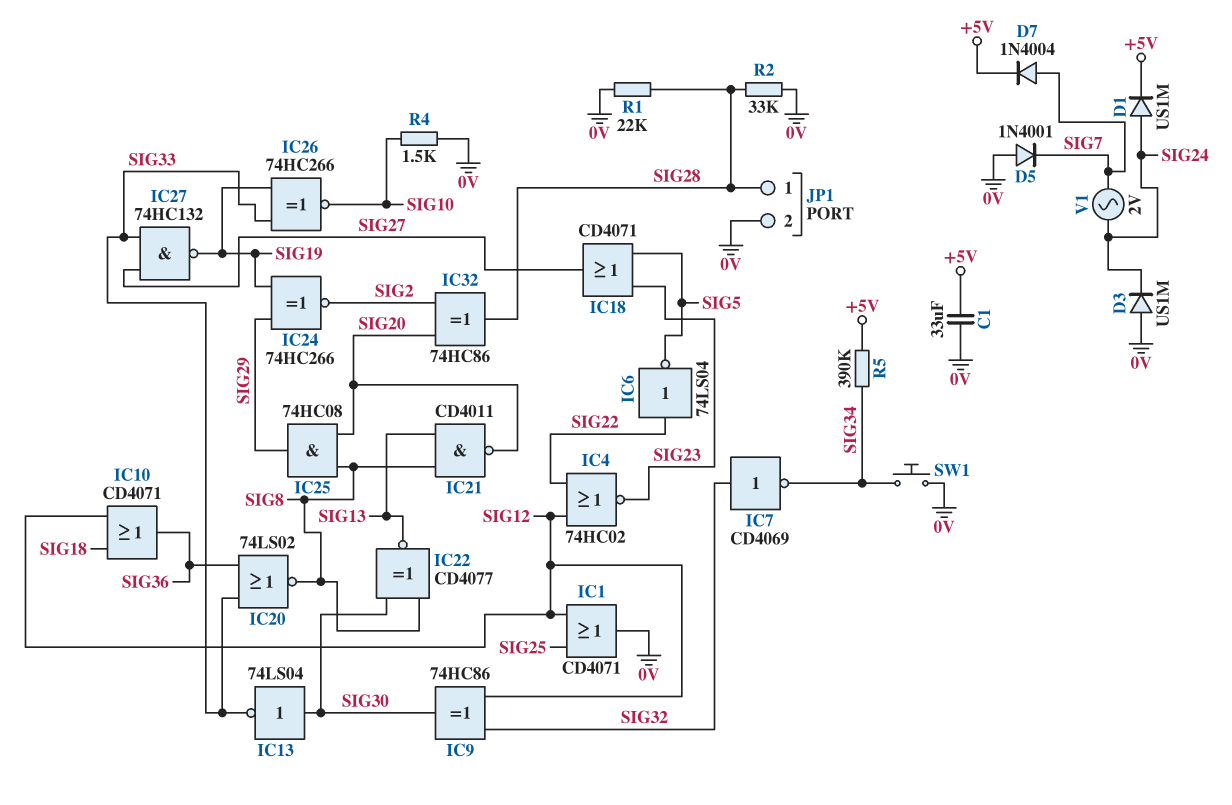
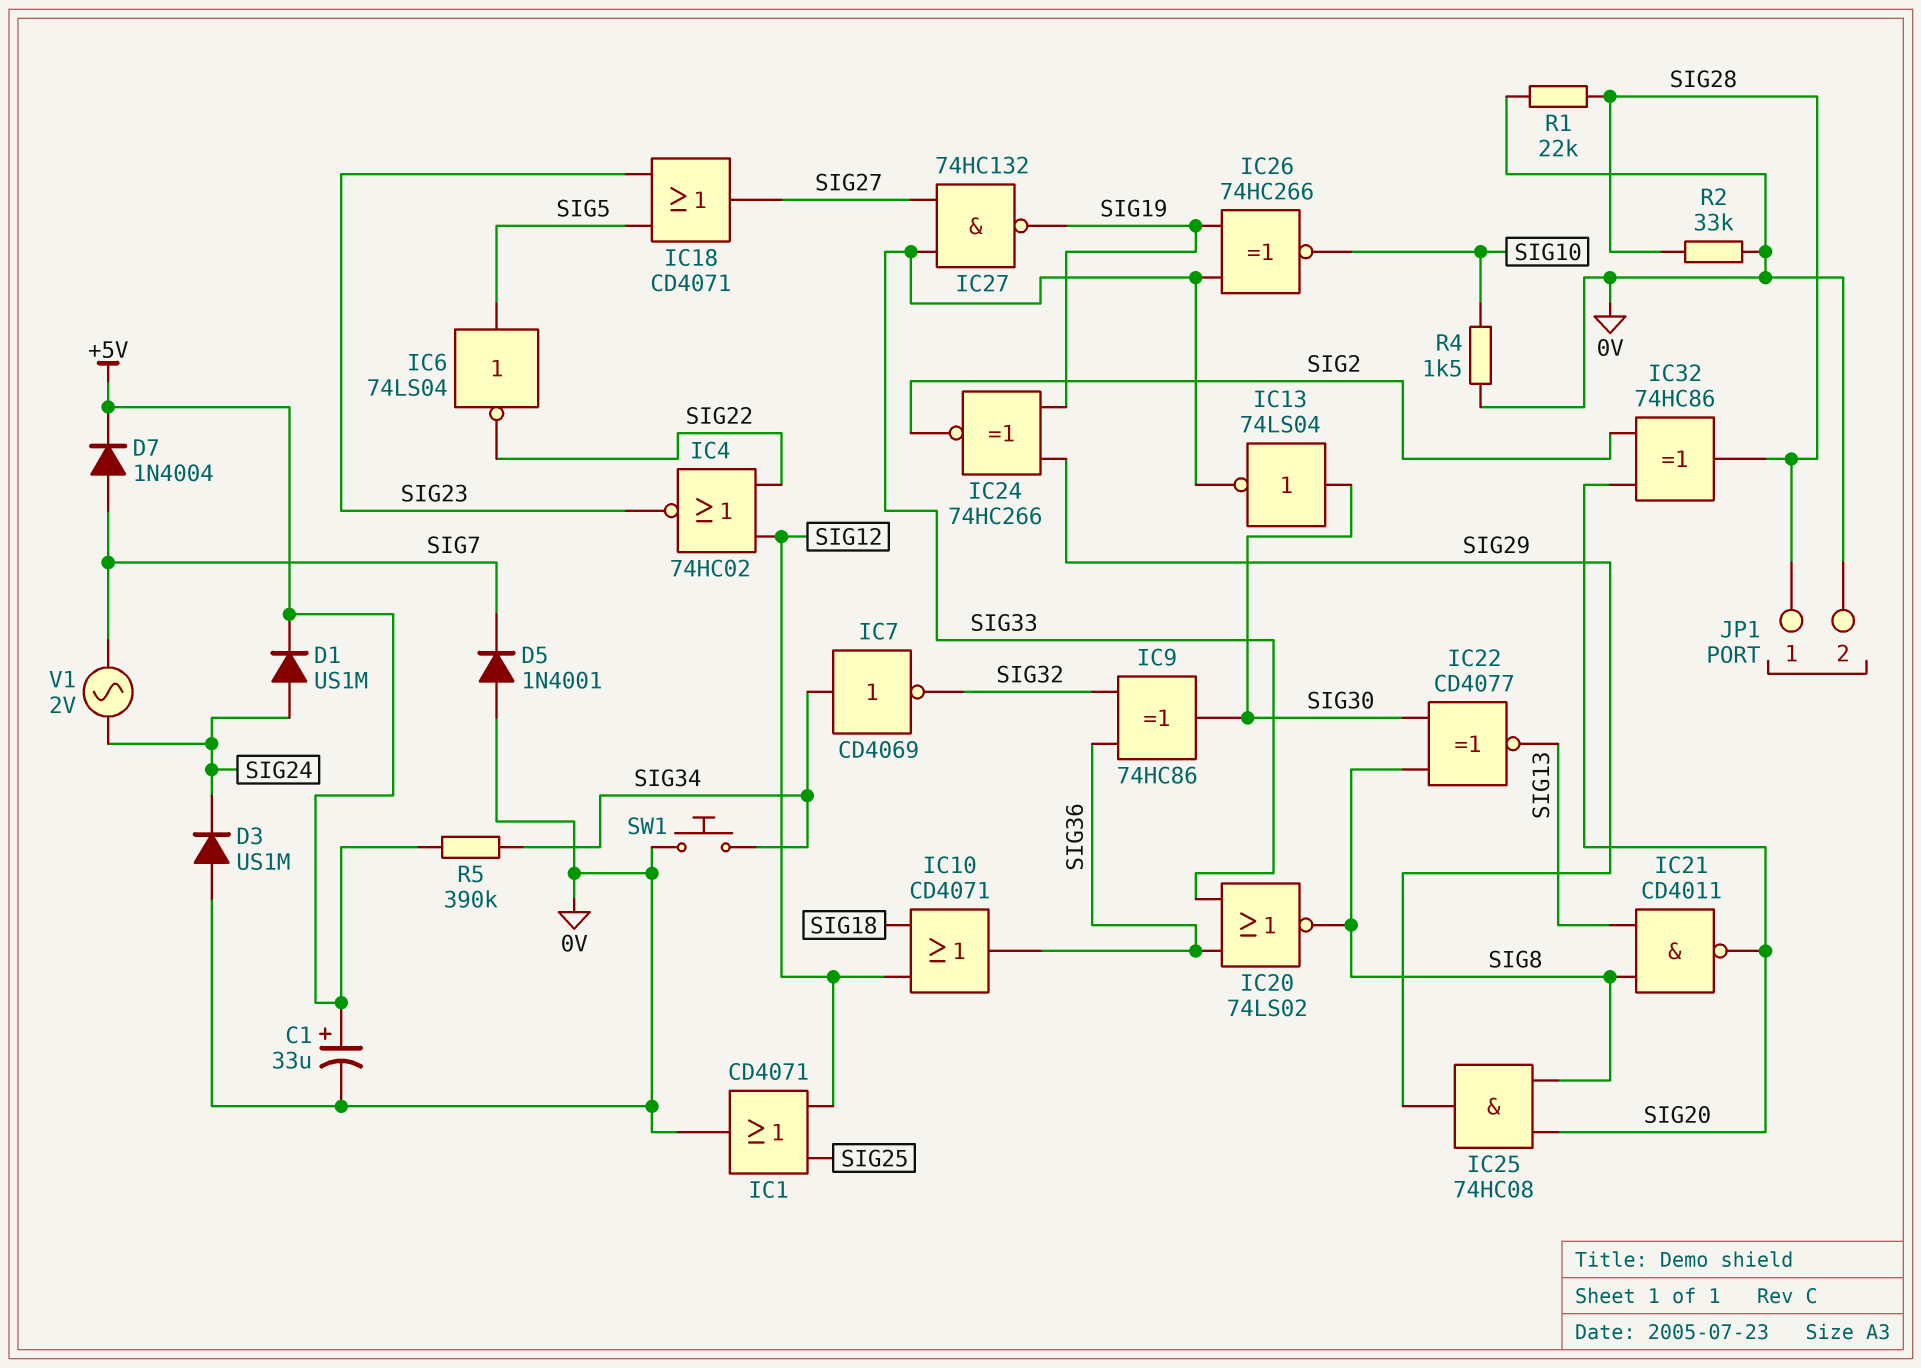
C1: 33uF (+5V, 0V) -> 33uF (plus +5V, minus 0V)
IC6: NOT 74LS04 (in SIG22, out SIG5) -> NOT 74LS04 (in SIG5, out SIG22)
IC7: NOT CD4069 (in SIG32, out SIG34) -> NOT CD4069 (in SIG34, out SIG32)
IC9: XOR 74HC86 (in SIG12, in SIG32, out SIG30) -> XOR 74HC86 (in SIG32, in SIG36, out SIG30)

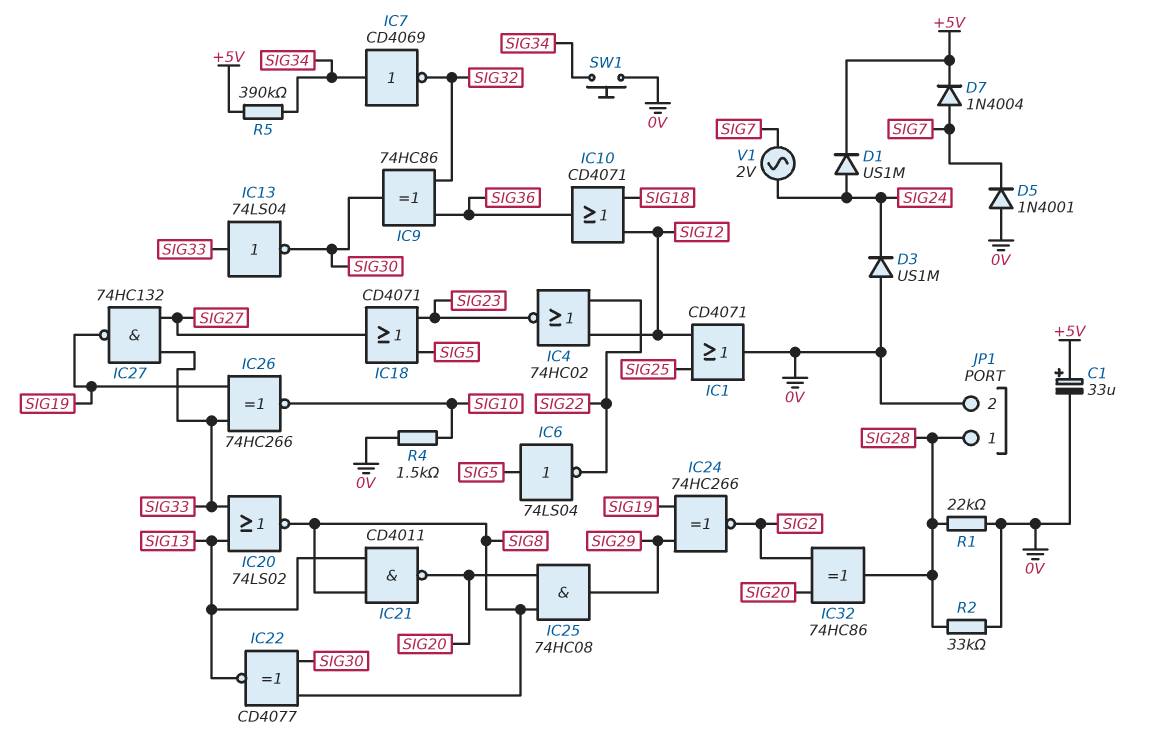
IC13: NOT 74LS04 (in SIG30, out SIG33) -> NOT 74LS04 (in SIG33, out SIG30)
IC20: NOR 74LS02 (in SIG33, in SIG36, out SIG8) -> NOR 74LS02 (in SIG13, in SIG33, out SIG8)

